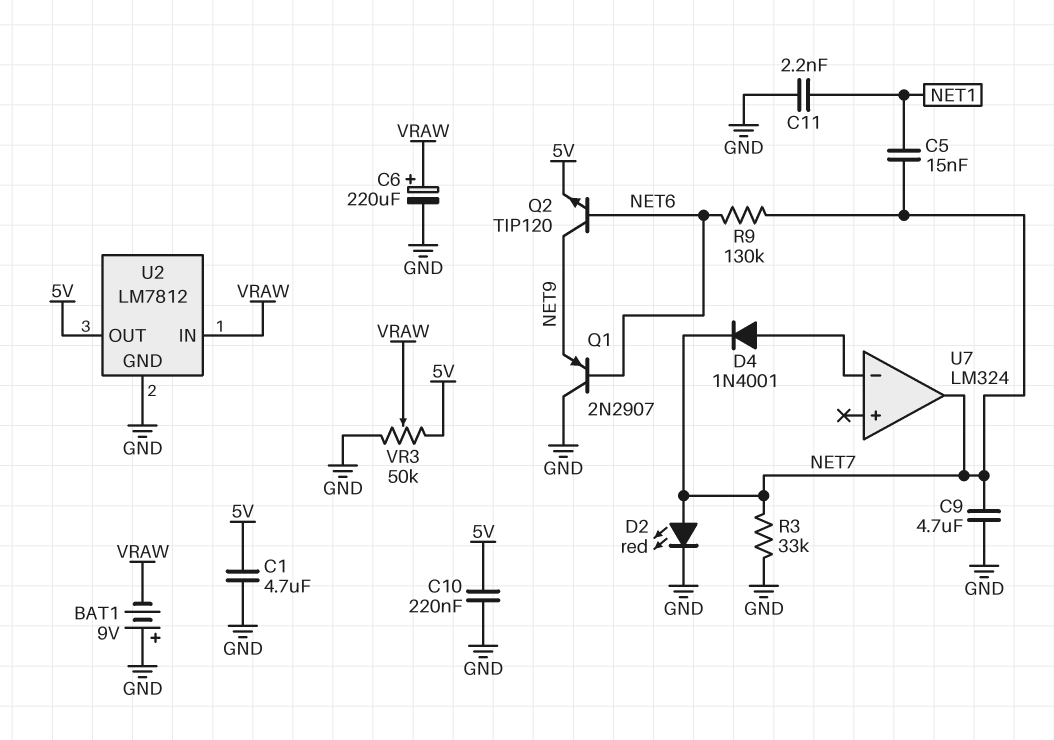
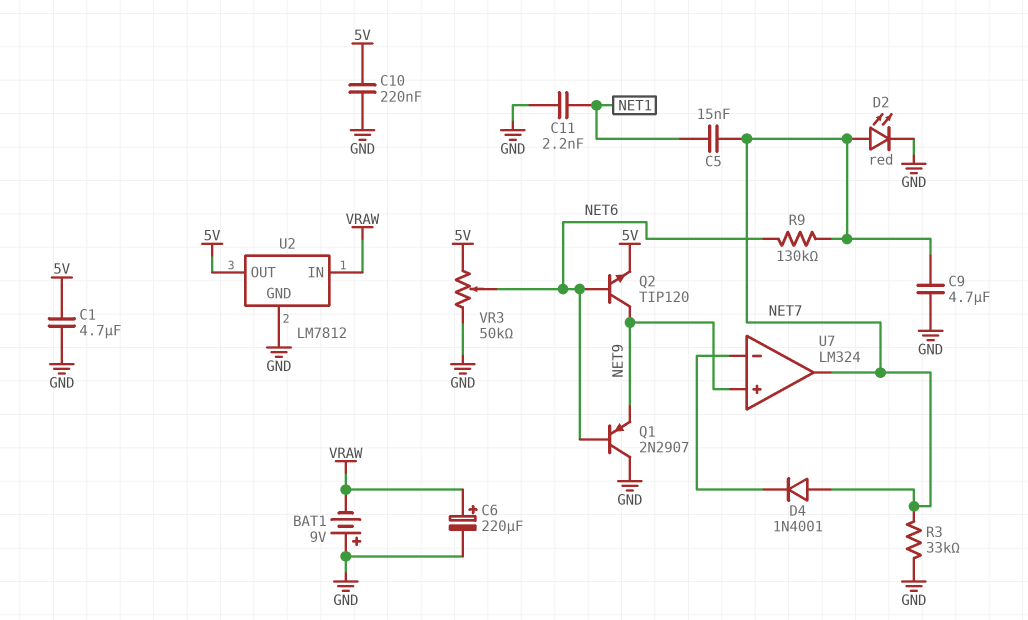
D4: diode 1N4001 (A U7/in-, K NET7) -> diode 1N4001 (A NET7, K U7/in-)
U7 pin in+: none -> NET9
VR3: 50k (5V, GND, wiper VRAW) -> 50k (5V, GND, wiper NET6)

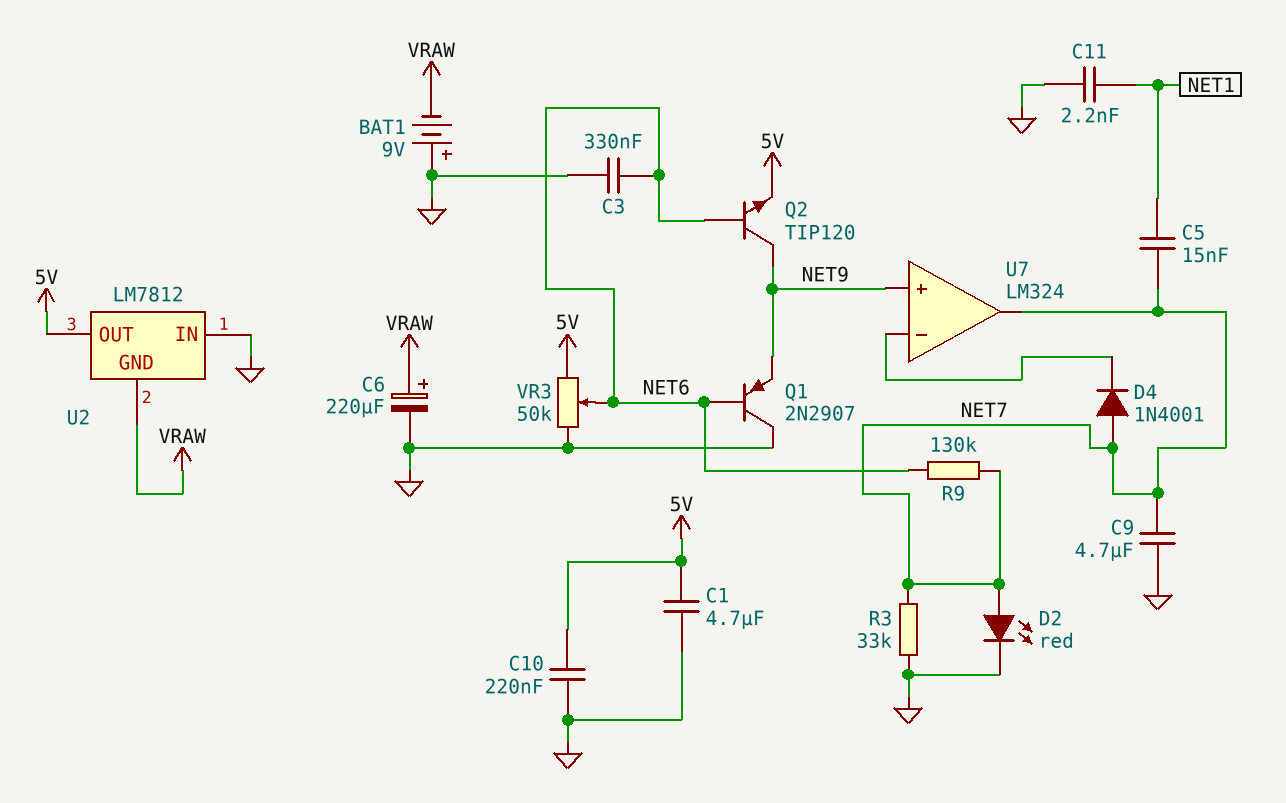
C3: none -> 330nF (GND, NET6)
U2 pin GND: GND -> VRAW
U2 pin IN: VRAW -> GND

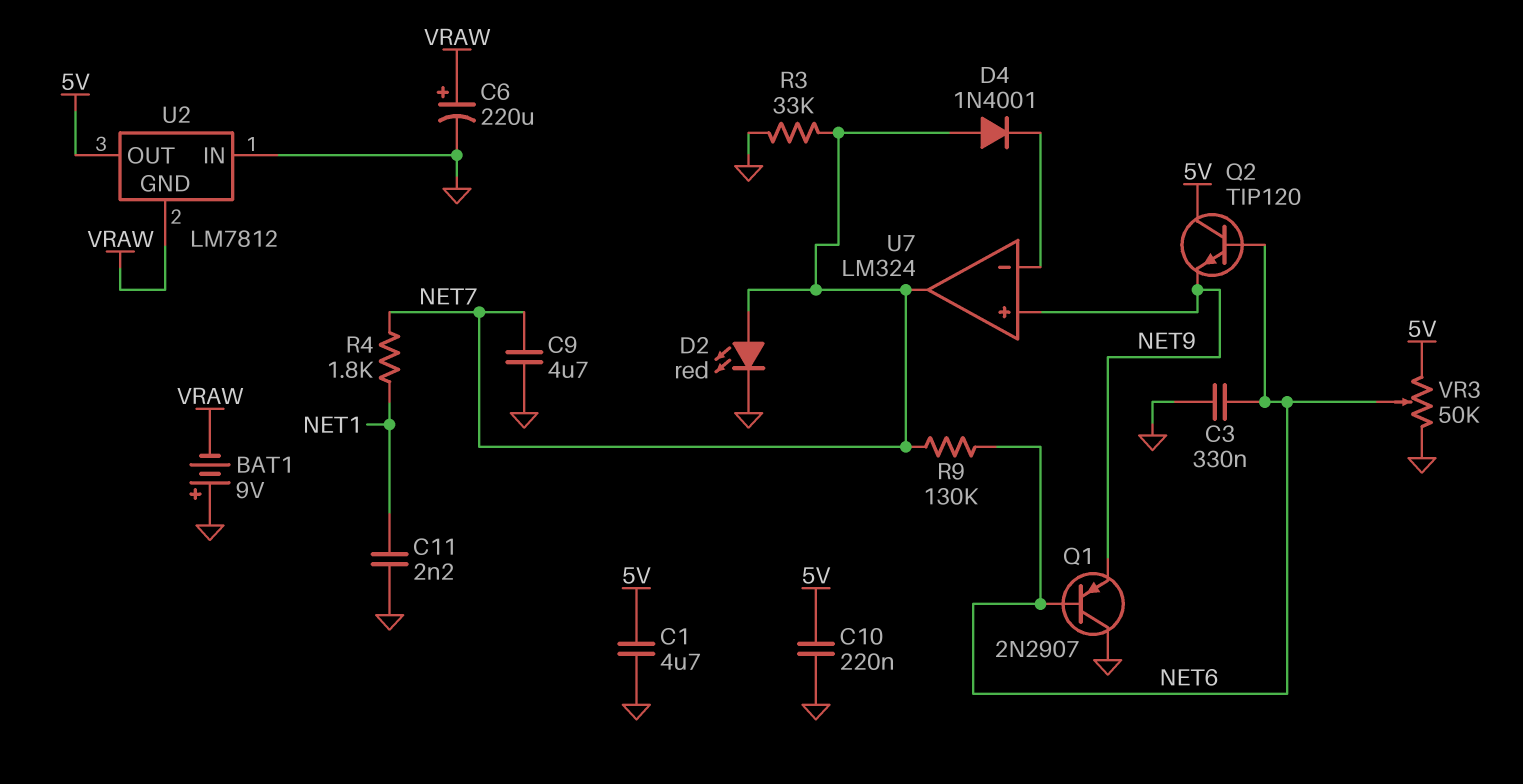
C5: 15nF (NET1, NET7) -> none
Q2: NPN TIP120 (B NET6, C NET9, E 5V) -> NPN TIP120 (B NET6, C 5V, E NET9)
R4: none -> 1.8k (NET1, NET7)

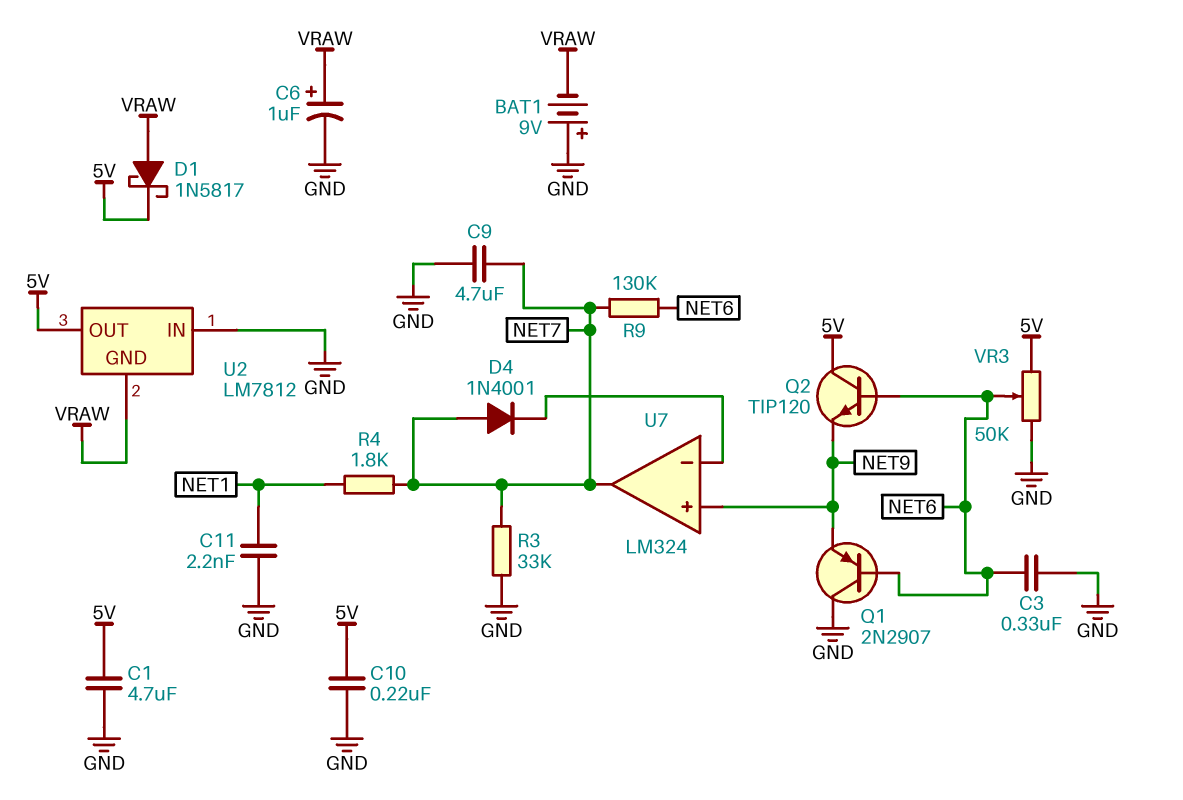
C6: 220uF (plus VRAW, minus GND) -> 1uF (plus VRAW, minus GND)
D1: none -> schottky 1N5817 (A VRAW, K 5V)
D2: LED red (A NET7, K GND) -> none

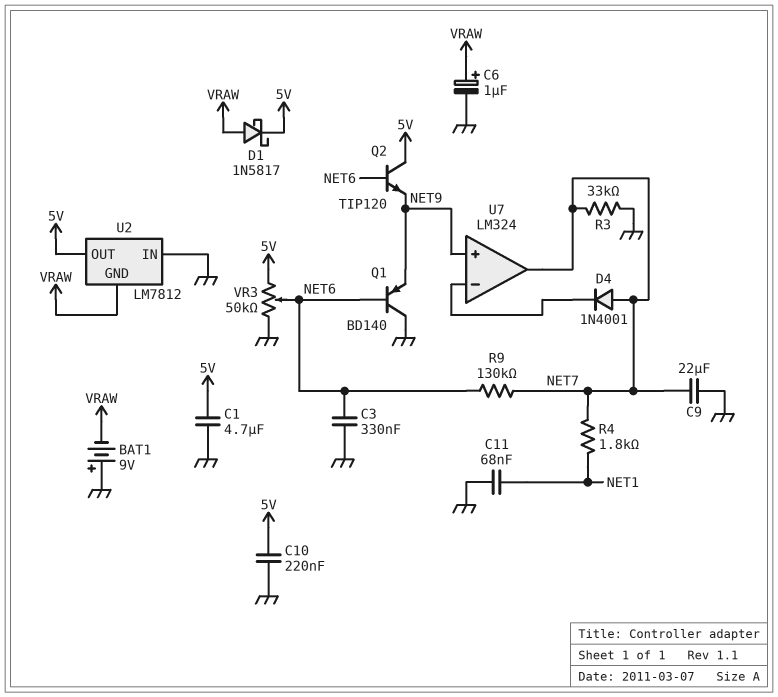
C9: 4.7uF (GND, NET7) -> 22uF (GND, NET7)
C11: 2.2nF (GND, NET1) -> 68nF (GND, NET1)
Q1: PNP 2N2907 (B NET6, C GND, E NET9) -> PNP BD140 (B NET6, C GND, E NET9)

